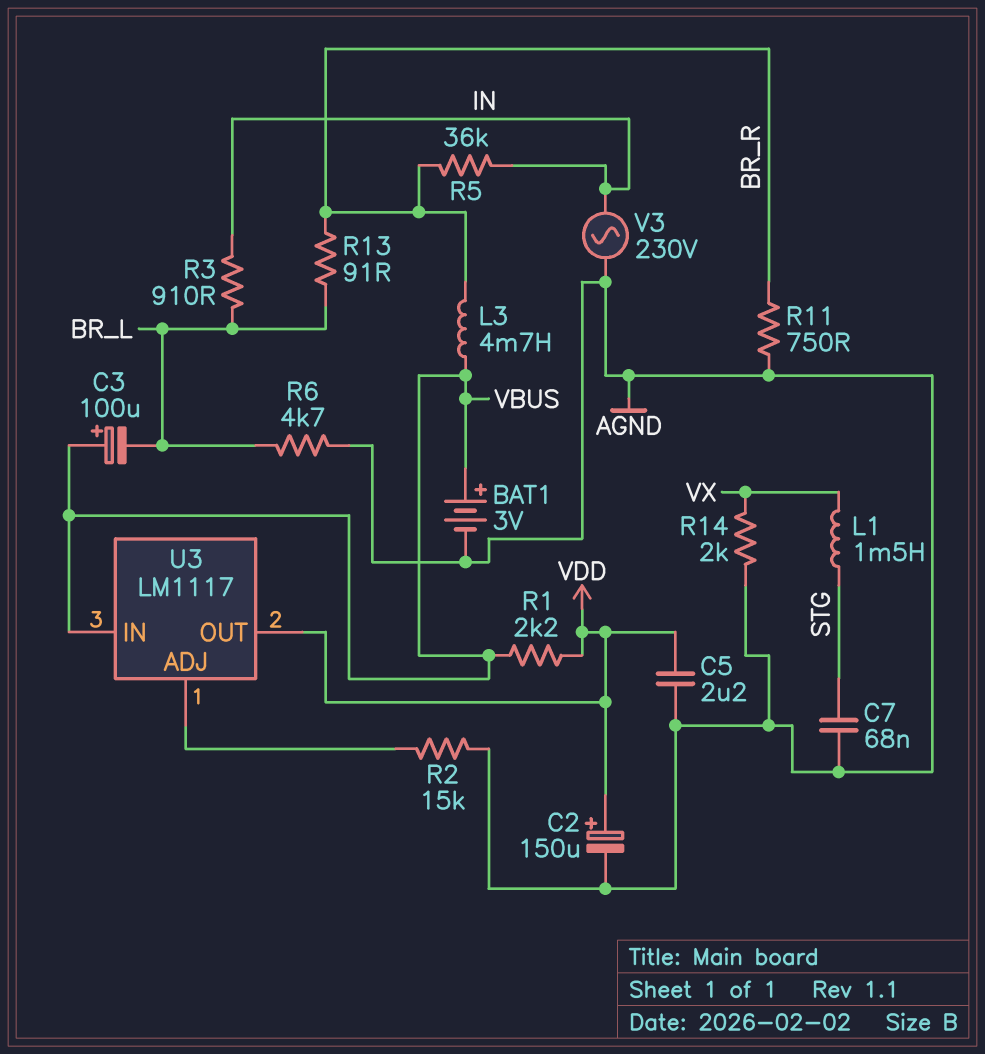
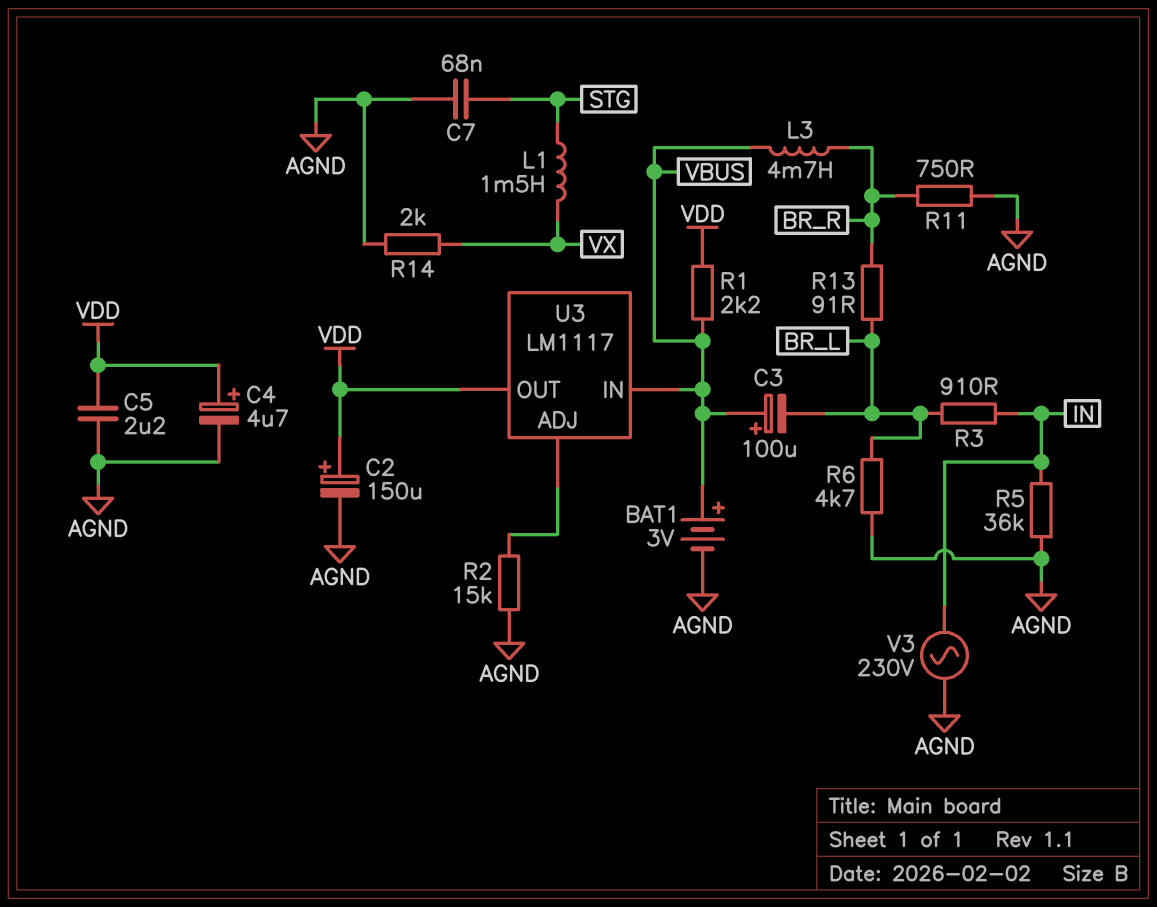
C4: none -> 4.7uF (plus VDD, minus AGND)
R5: 36k (BR_R, IN) -> 36k (AGND, IN)

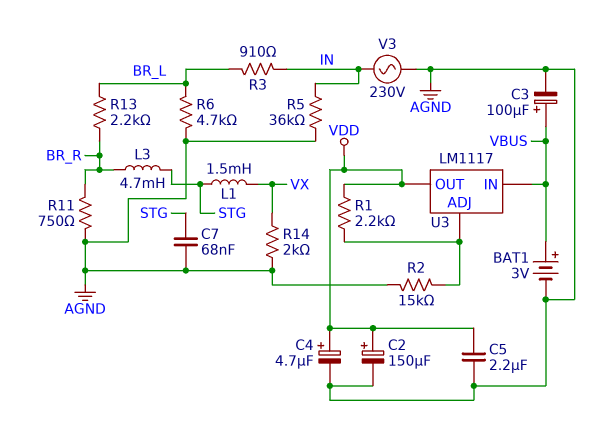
C3: 100uF (plus VBUS, minus BR_L) -> 100uF (plus VBUS, minus AGND)
L3: 4.7mH (BR_R, VBUS) -> 4.7mH (BR_R, STG)
R1: 2.2k (VBUS, VDD) -> 2.2k (U3/ADJ, VDD)
R13: 91 (BR_L, BR_R) -> 2.2k (BR_L, BR_R)

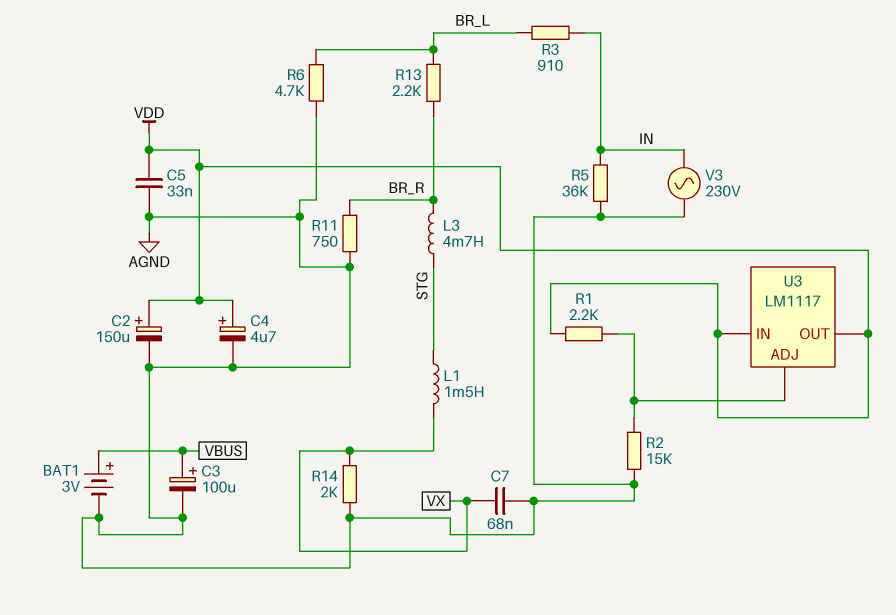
C5: 2.2uF (AGND, VDD) -> 33nF (AGND, VDD)
C7: 68nF (AGND, STG) -> 68nF (AGND, VX)
U3 pin IN: VBUS -> VDD

